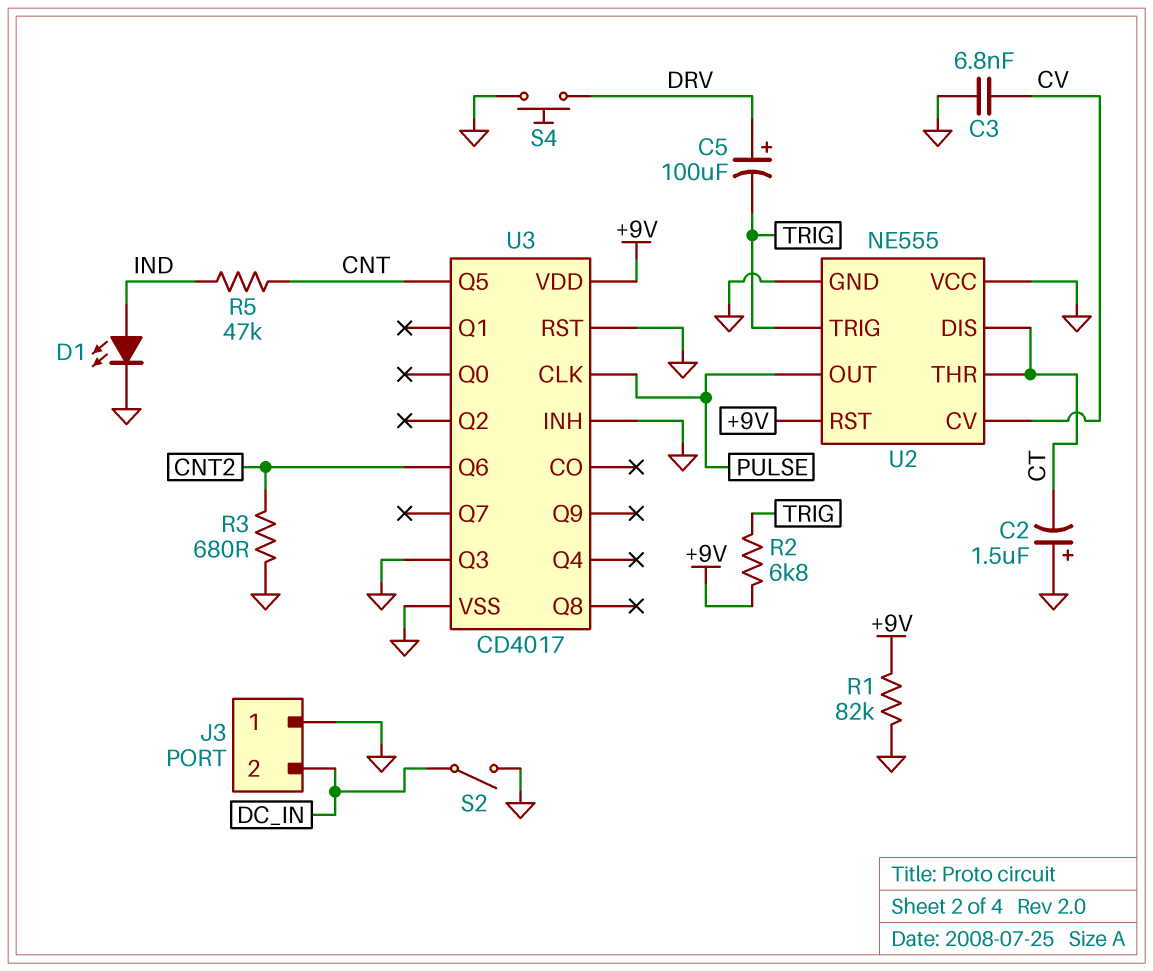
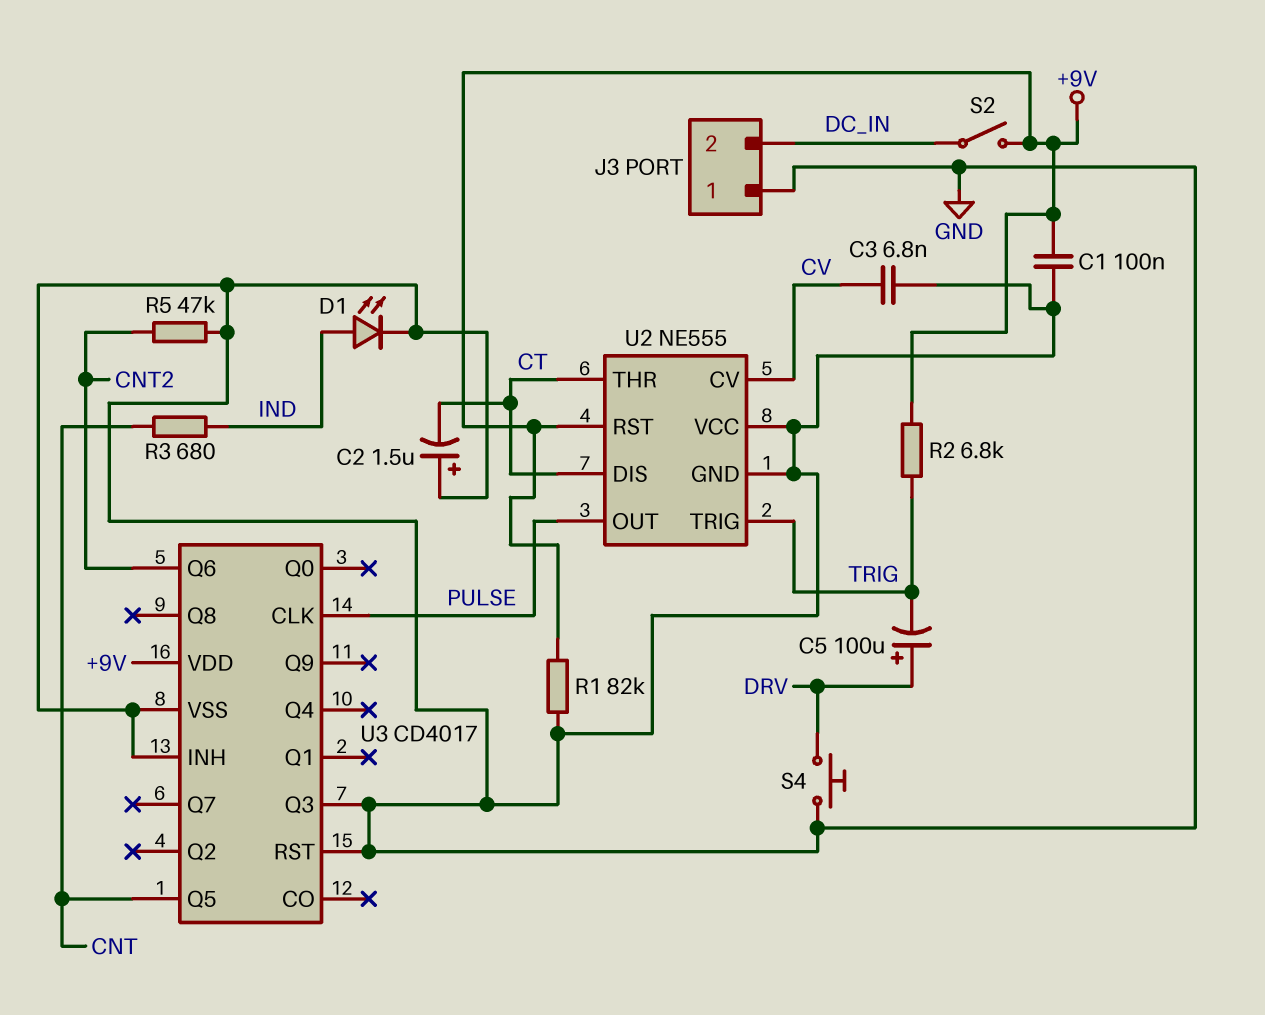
C1: none -> 100nF (+9V, GND)
R3: 680 (CNT2, GND) -> 680 (CNT, IND)
R5: 47k (CNT, IND) -> 47k (CNT2, GND)
S2: switch (DC_IN, GND) -> switch (+9V, DC_IN)

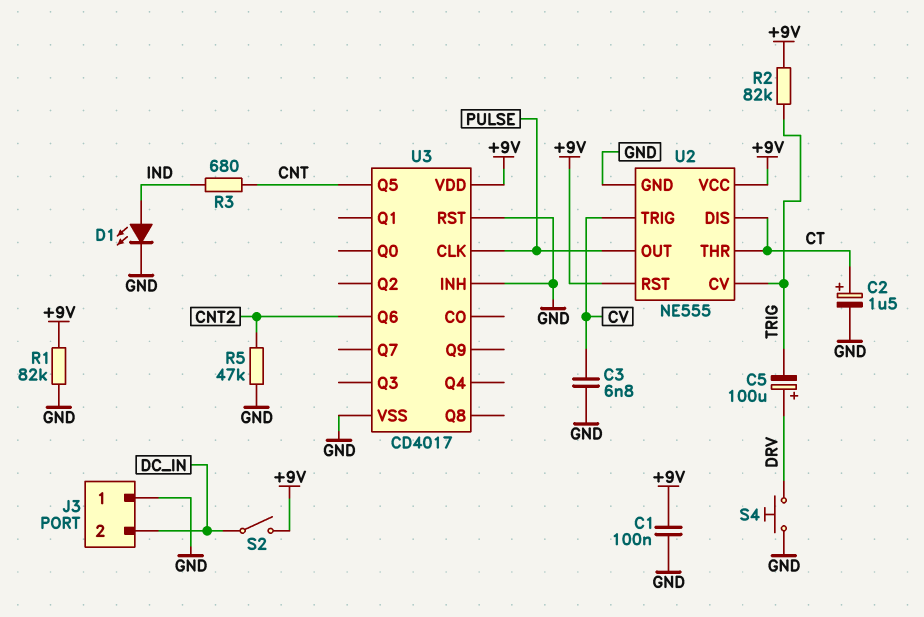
C2: 1.5uF (plus GND, minus CT) -> 1.5uF (plus CT, minus GND)
R2: 6.8k (+9V, TRIG) -> 82k (+9V, TRIG)
U2 pin CV: CV -> TRIG
U2 pin TRIG: TRIG -> CV
U2 pin VCC: GND -> +9V
U3 pin Q3: GND -> none

